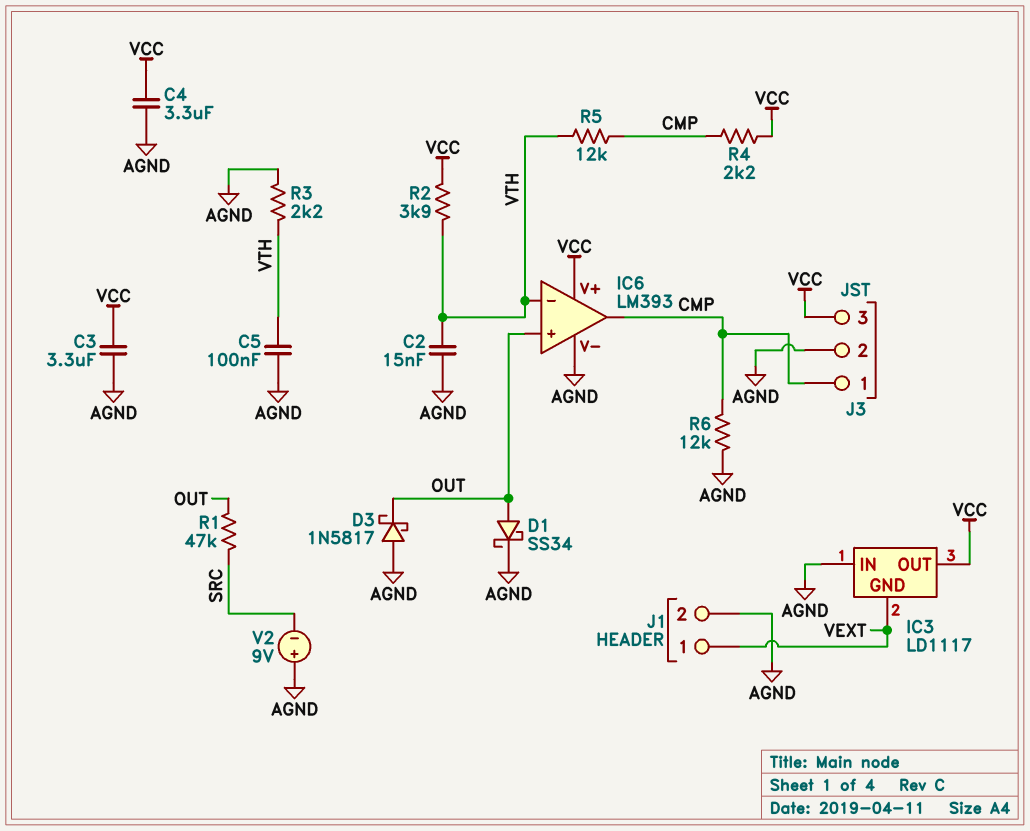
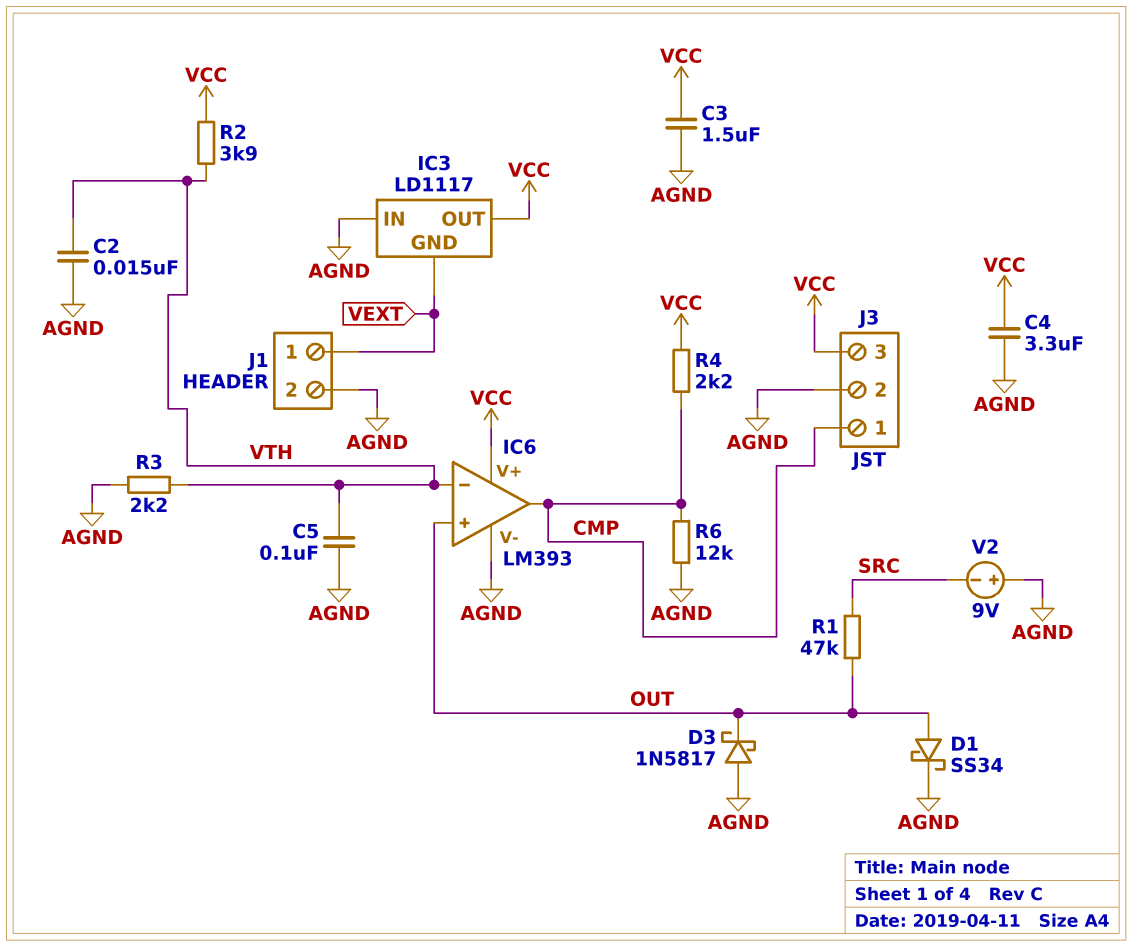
C3: 3.3uF (AGND, VCC) -> 1.5uF (AGND, VCC)
R5: 12k (CMP, VTH) -> none

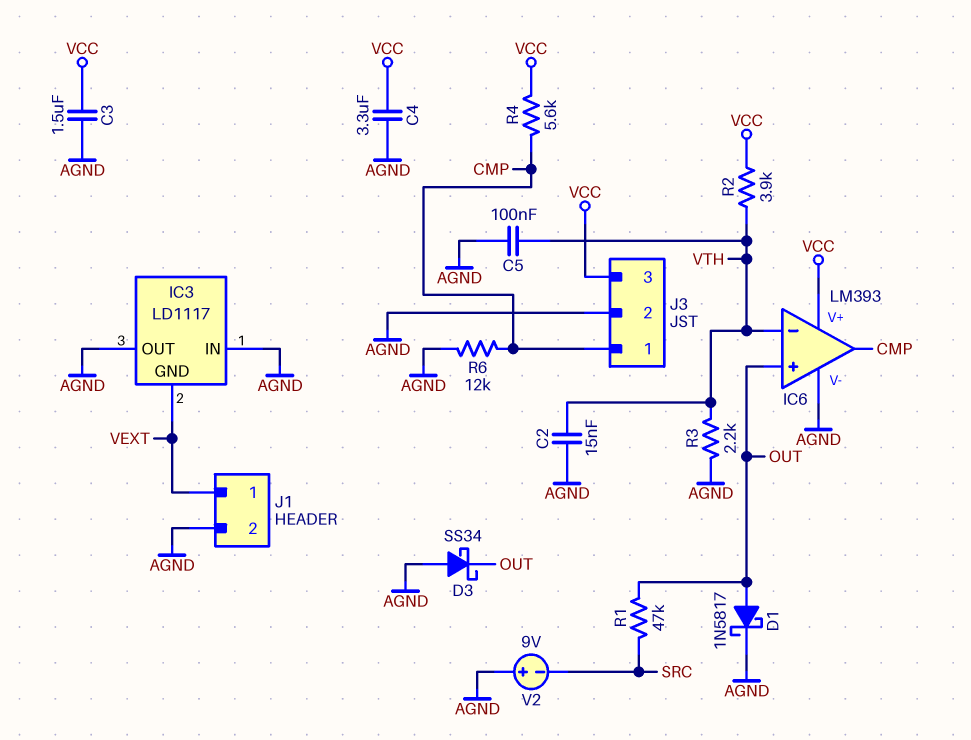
D1: schottky SS34 (A OUT, K AGND) -> schottky 1N5817 (A OUT, K AGND)
D3: schottky 1N5817 (A AGND, K OUT) -> schottky SS34 (A AGND, K OUT)
IC3 pin OUT: VCC -> AGND
R4: 2.2k (CMP, VCC) -> 5.6k (CMP, VCC)

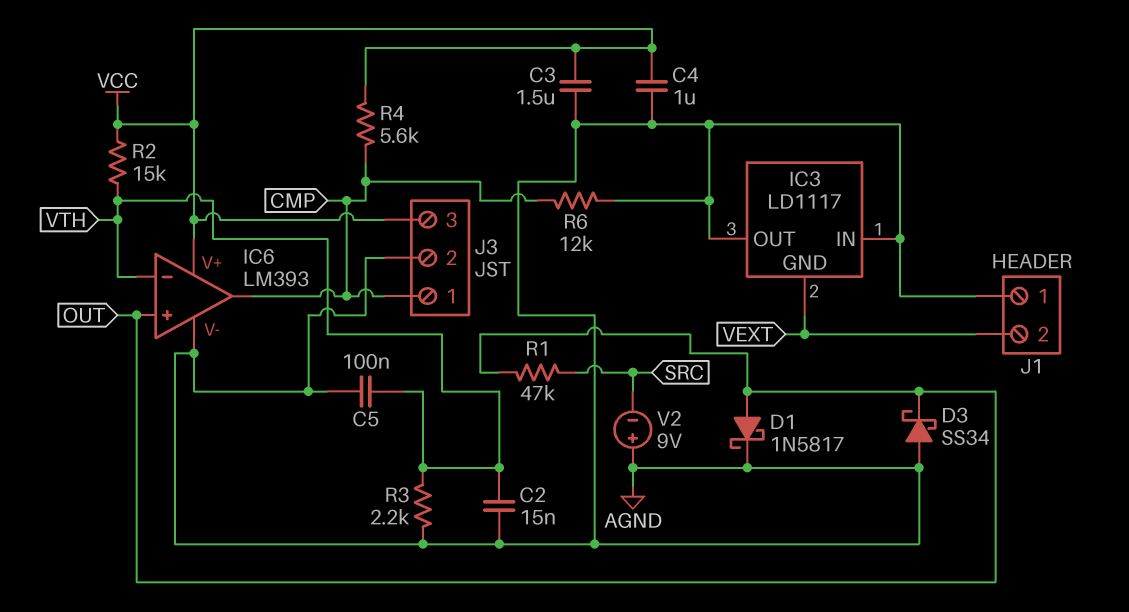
C4: 3.3uF (AGND, VCC) -> 1uF (AGND, VCC)
J1 pin 1: VEXT -> AGND
J1 pin 2: AGND -> VEXT
R2: 3.9k (VCC, VTH) -> 15k (VCC, VTH)

